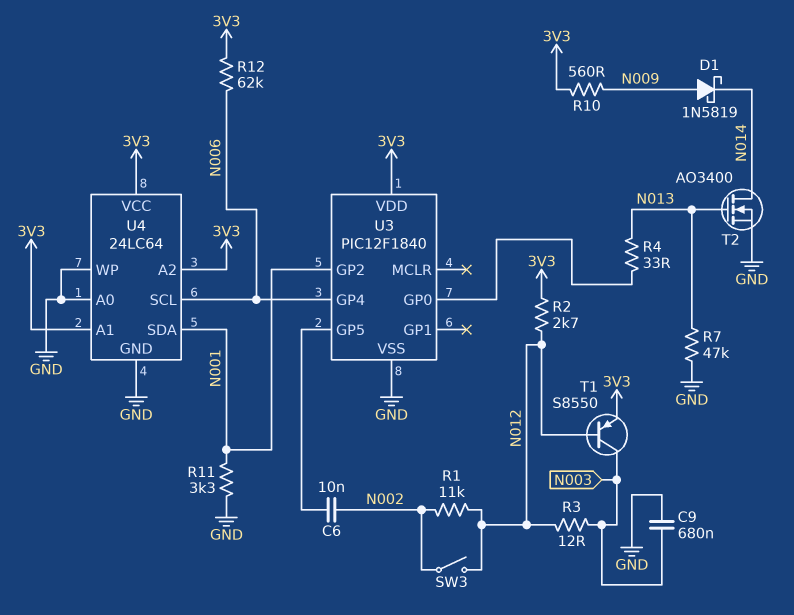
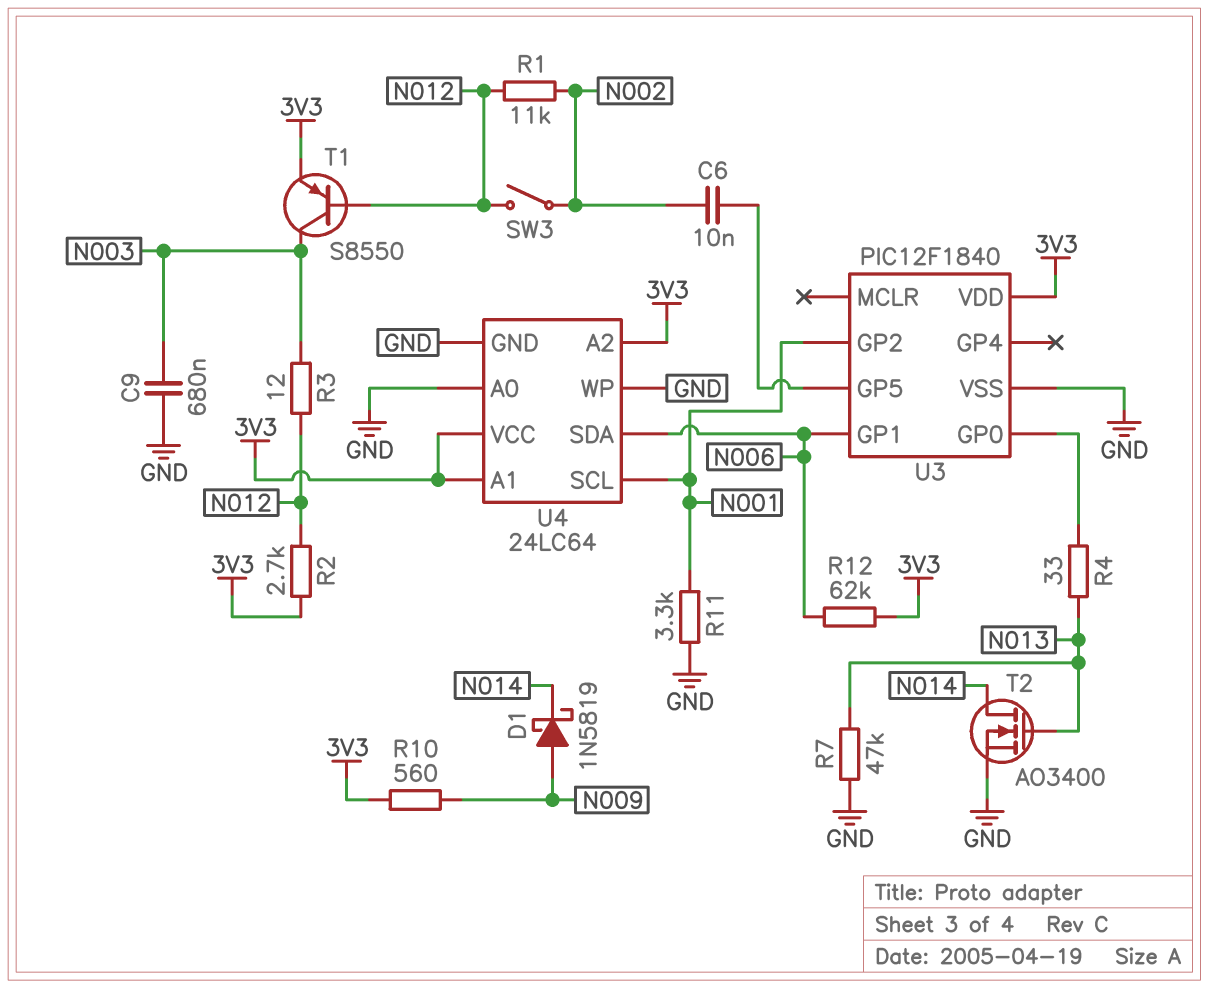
U3 pin GP1: none -> N006
U3 pin GP4: N006 -> none
U4 pin SCL: N006 -> N001
U4 pin SDA: N001 -> N006

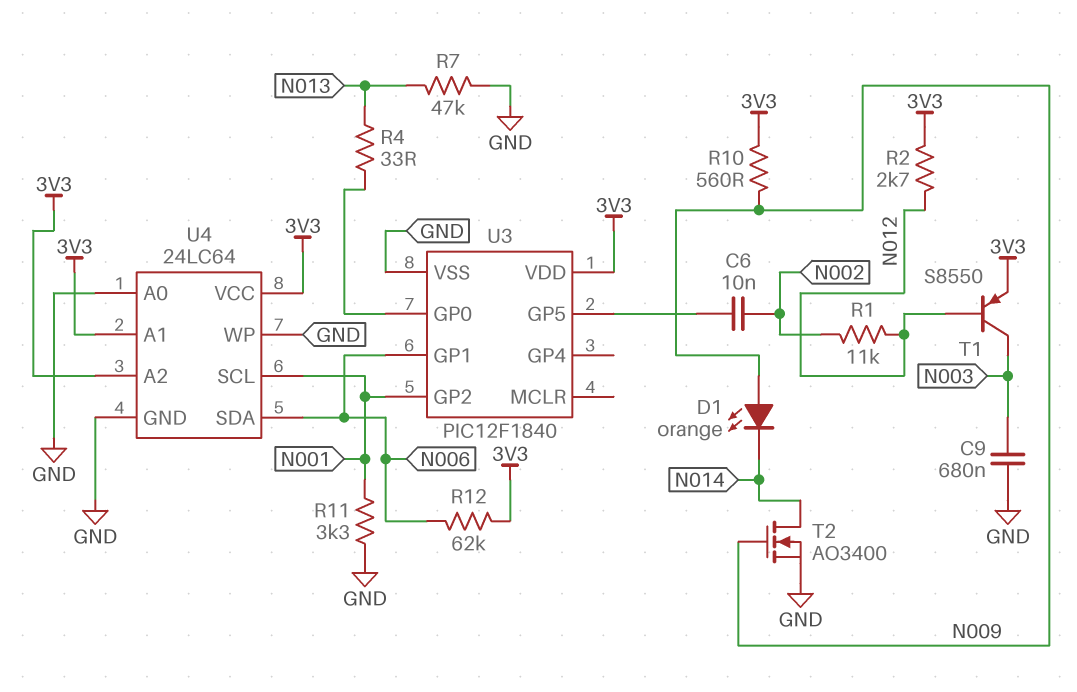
D1: schottky 1N5819 (A N009, K N014) -> LED orange (A N009, K N014)
R3: 12 (N003, N012) -> none
SW3: switch (N002, N012) -> none
T2: NMOS AO3400 (G N013, D N014, S GND) -> NMOS AO3400 (G N009, D N014, S GND)

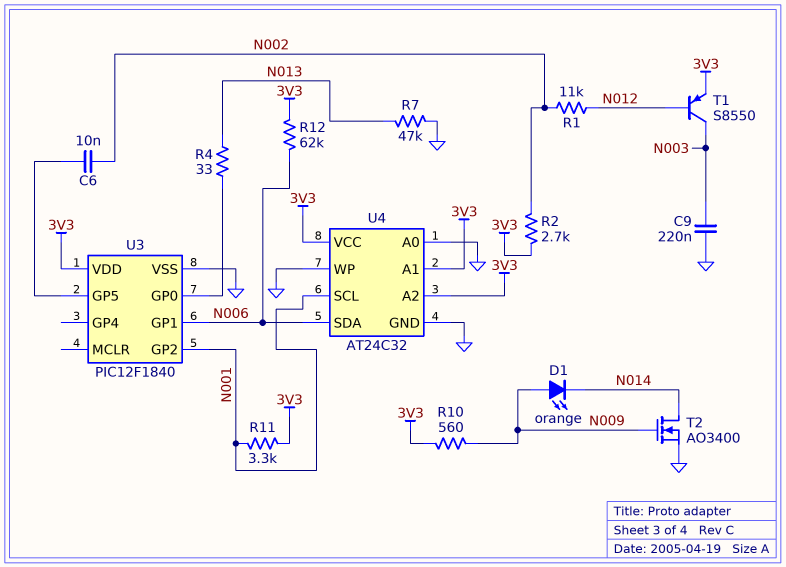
C9: 680nF (GND, N003) -> 220nF (GND, N003)
R2: 2.7k (3V3, N012) -> 2.7k (3V3, N002)
R11: 3.3k (GND, N001) -> 3.3k (3V3, N001)
U4: 24LC64 -> AT24C32

